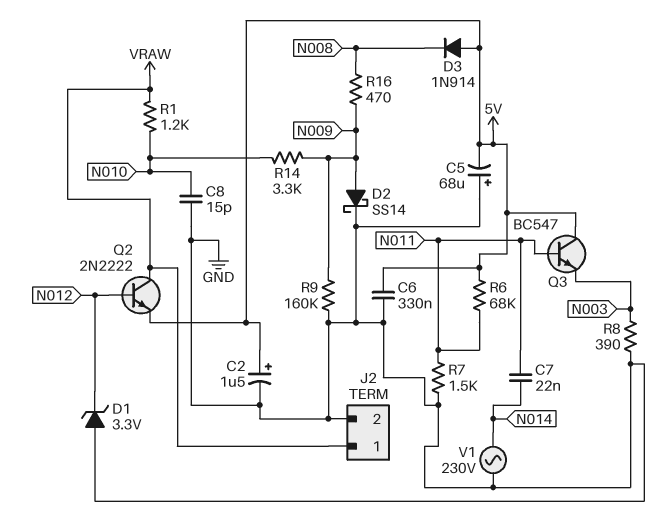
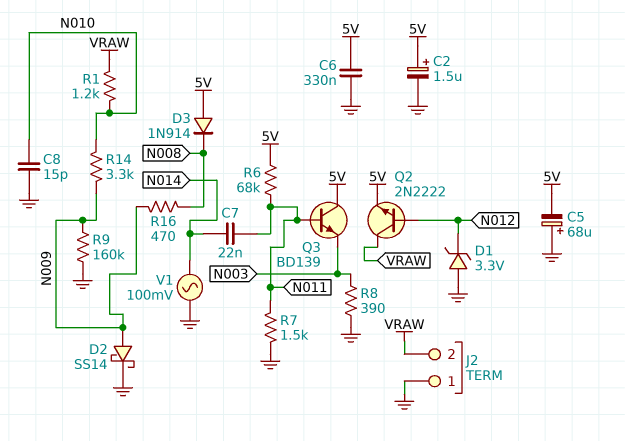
J2 pin 1: VRAW -> GND
J2 pin 2: GND -> VRAW
Q3: NPN BC547 (B N011, C 5V, E N003) -> NPN BD139 (B N011, C 5V, E N003)
V1: AC 230V (GND, N014) -> AC 100mV (GND, N014)

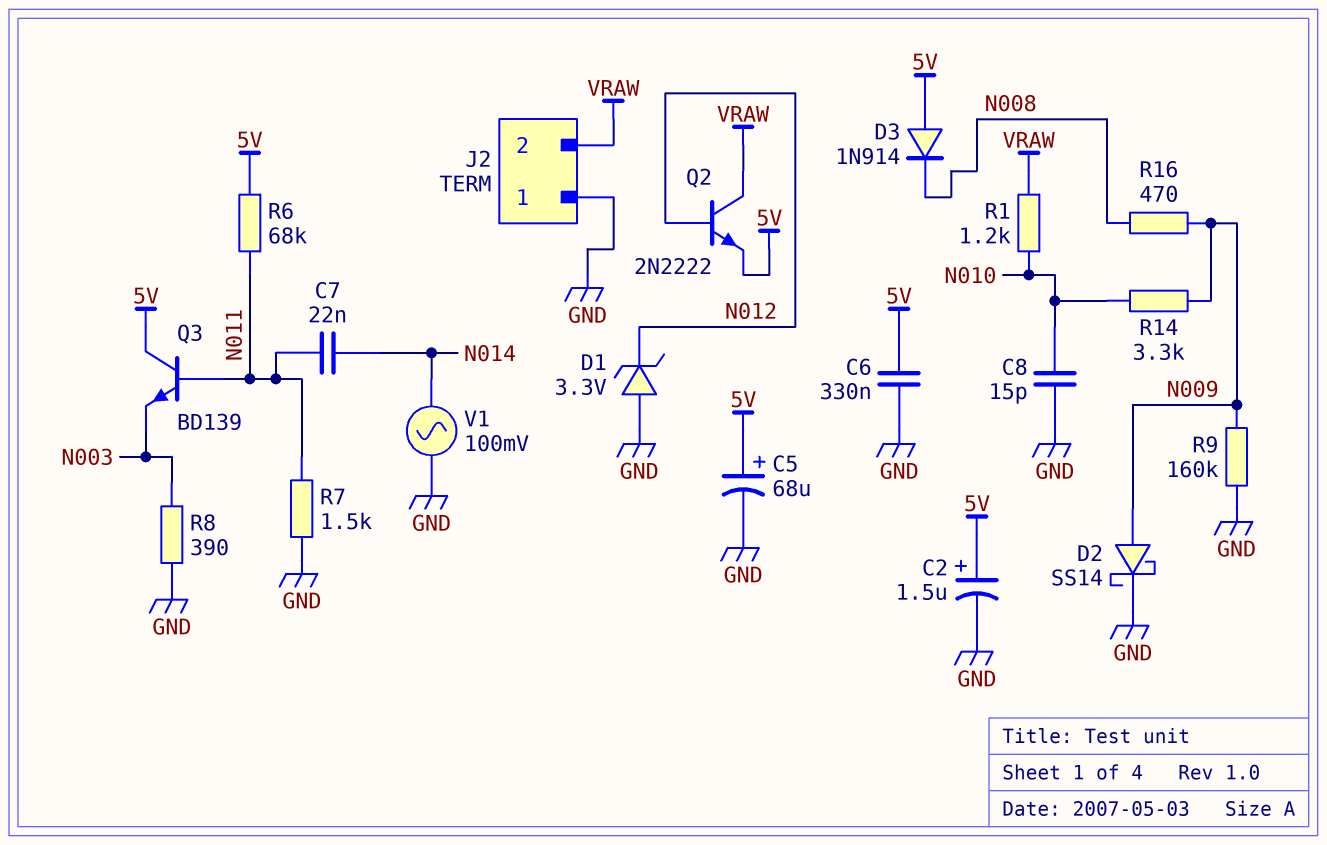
C5: 68uF (plus GND, minus 5V) -> 68uF (plus 5V, minus GND)

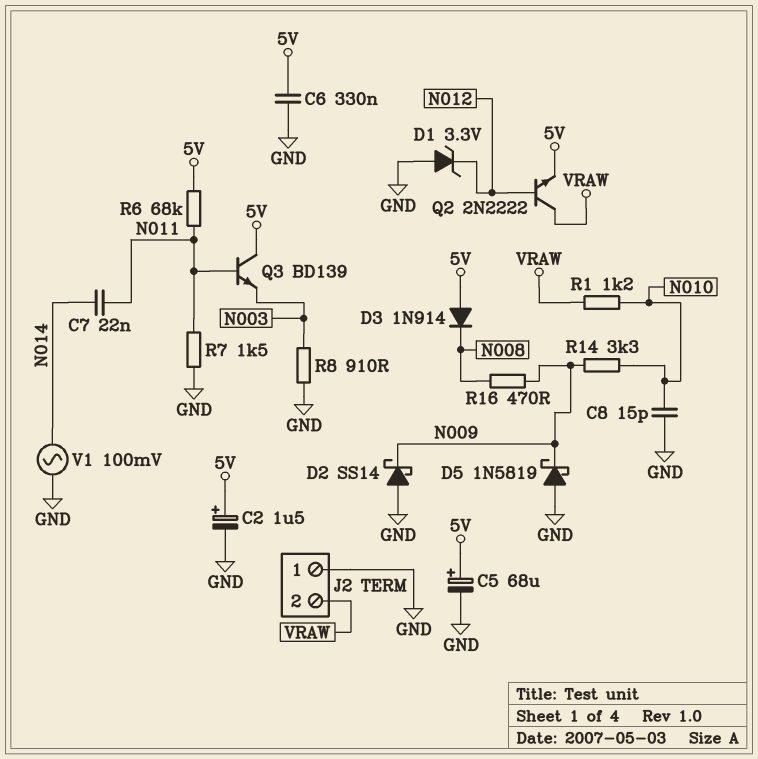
D2: schottky SS14 (A N009, K GND) -> schottky SS14 (A GND, K N009)
D5: none -> schottky 1N5819 (A GND, K N009)
R8: 390 (GND, N003) -> 910 (GND, N003)
R9: 160k (GND, N009) -> none

